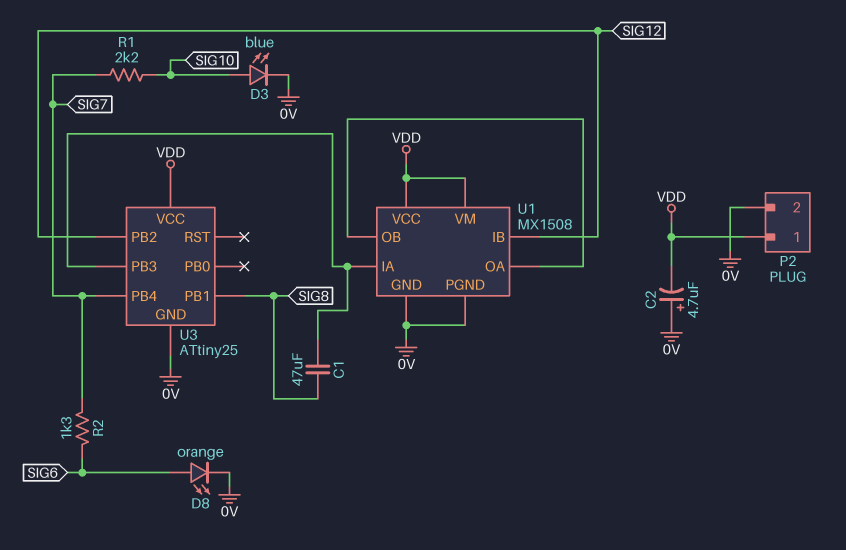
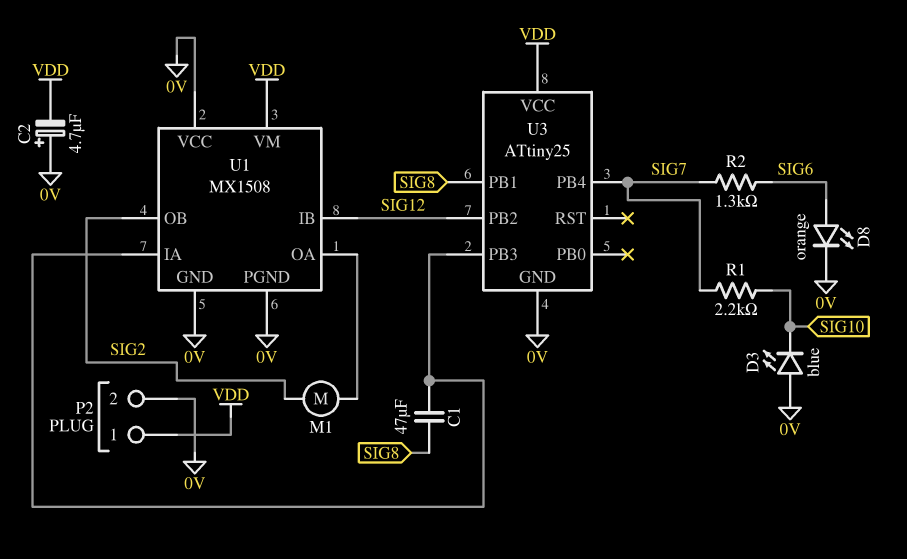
D3: LED blue (A SIG10, K 0V) -> LED blue (A 0V, K SIG10)
M1: none -> motor (SIG2, U1/OA)
U1 pin OB: U1/OA -> SIG2
U1 pin VCC: VDD -> 0V

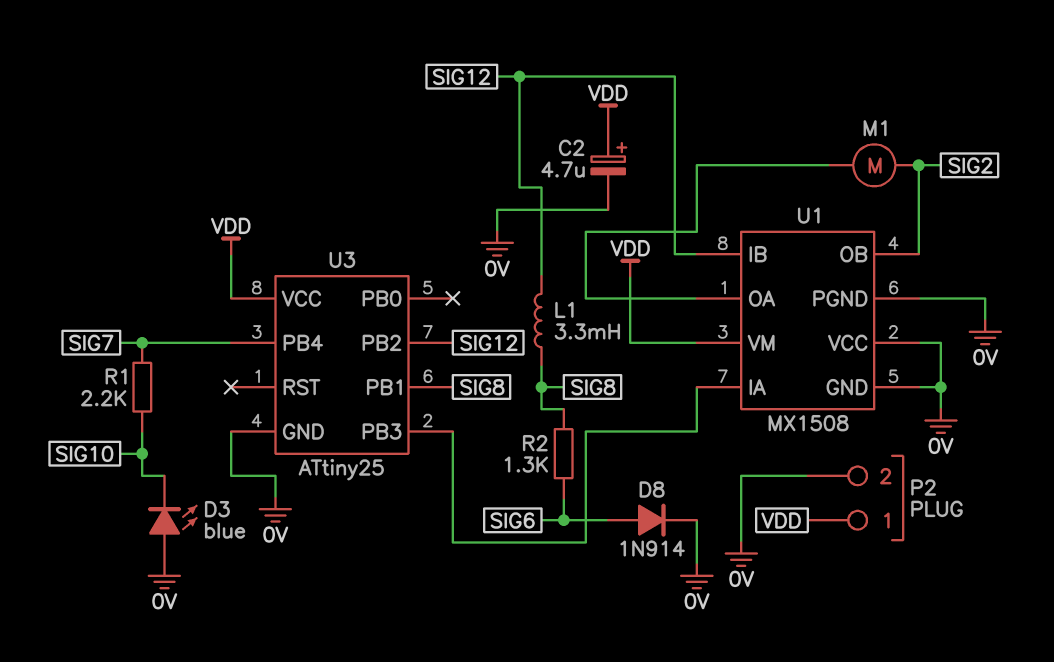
C1: 47uF (SIG8, U1/IA) -> none
C2: 4.7uF (plus 0V, minus VDD) -> 4.7uF (plus VDD, minus 0V)
D8: LED orange (A SIG6, K 0V) -> diode 1N914 (A SIG6, K 0V)
L1: none -> 3.3mH (SIG8, SIG12)
R2: 1.3k (SIG6, SIG7) -> 1.3k (SIG6, SIG8)

